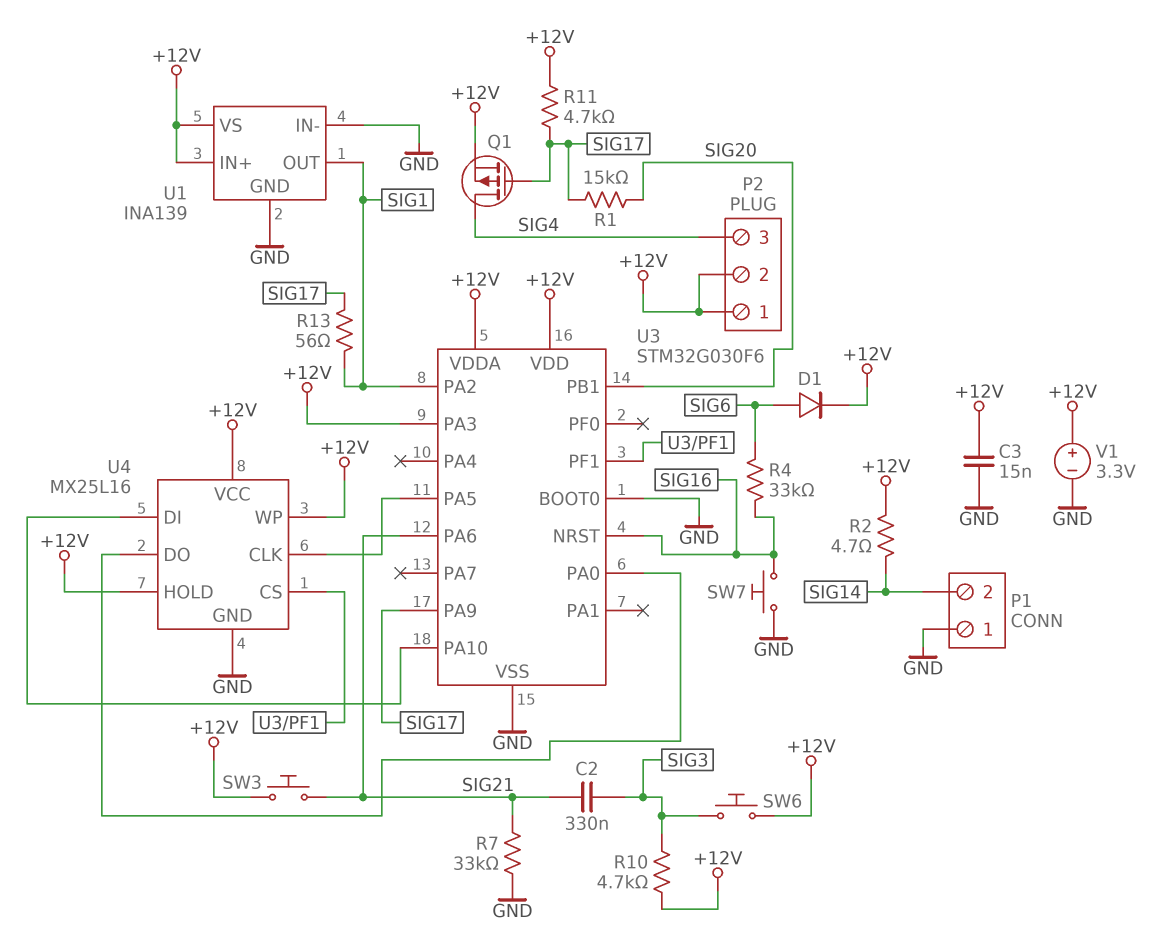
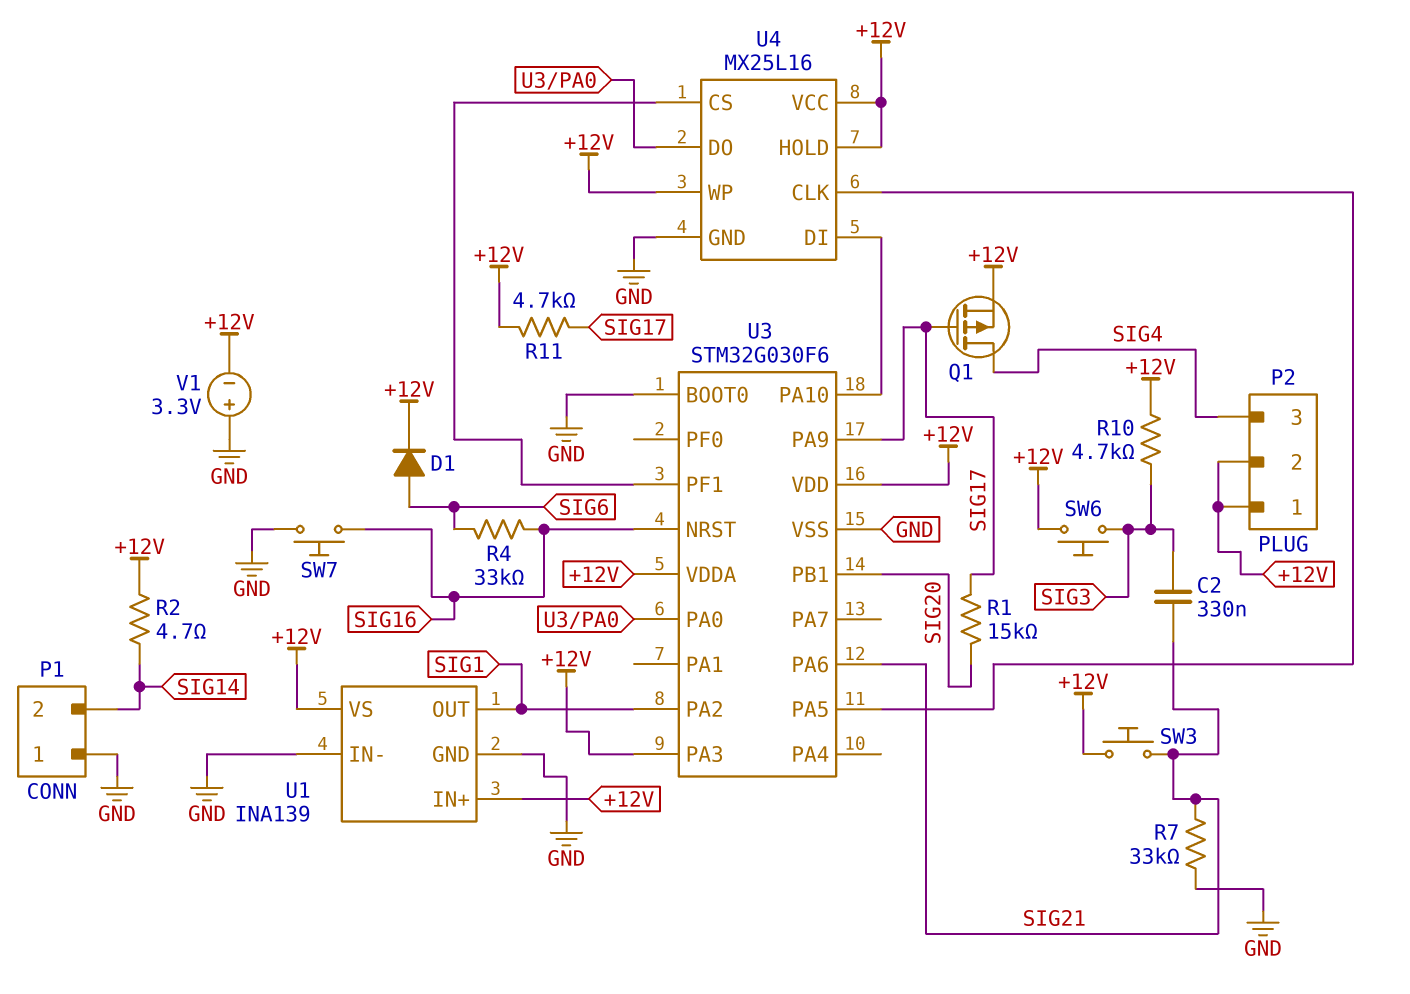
C3: 15nF (+12V, GND) -> none
R13: 56 (SIG1, SIG17) -> none
V1: 3.3V (plus +12V, minus GND) -> 3.3V (plus GND, minus +12V)

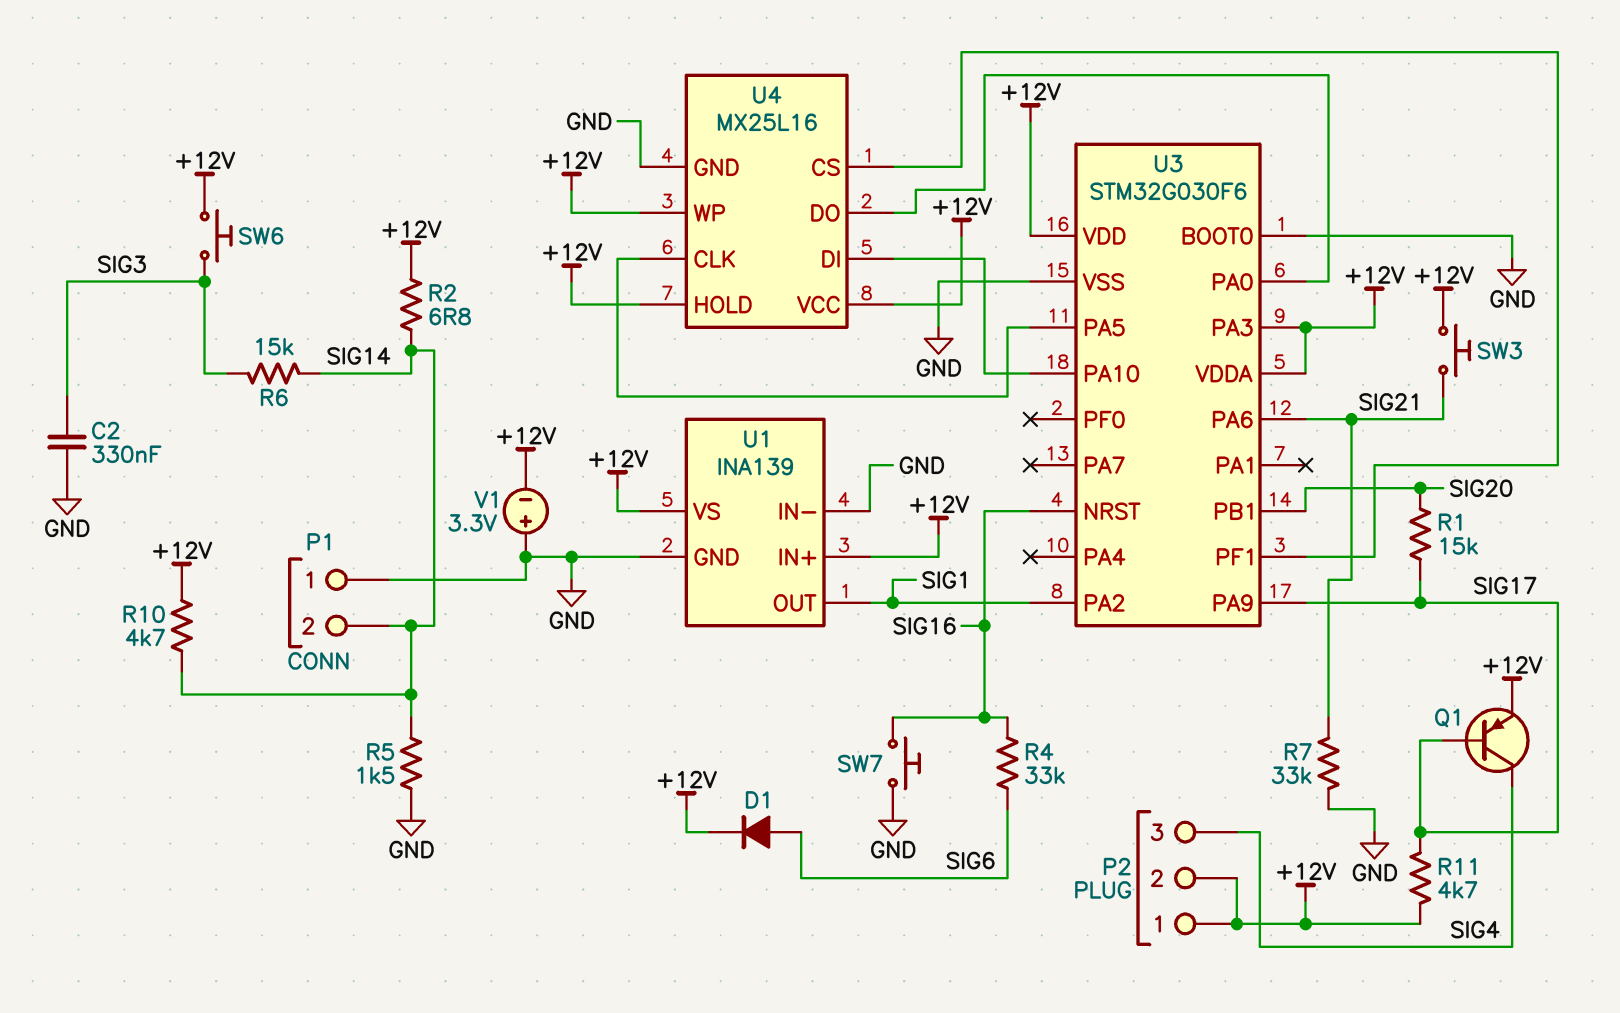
C2: 330nF (SIG3, SIG21) -> 330nF (GND, SIG3)
Q1: PMOS (G SIG17, D SIG4, S +12V) -> PNP (B SIG17, C SIG4, E +12V)
R2: 4.7 (+12V, SIG14) -> 6.8 (+12V, SIG14)
R5: none -> 1.5k (GND, SIG14)
R6: none -> 15k (SIG3, SIG14)
R10: 4.7k (+12V, SIG3) -> 4.7k (+12V, SIG14)

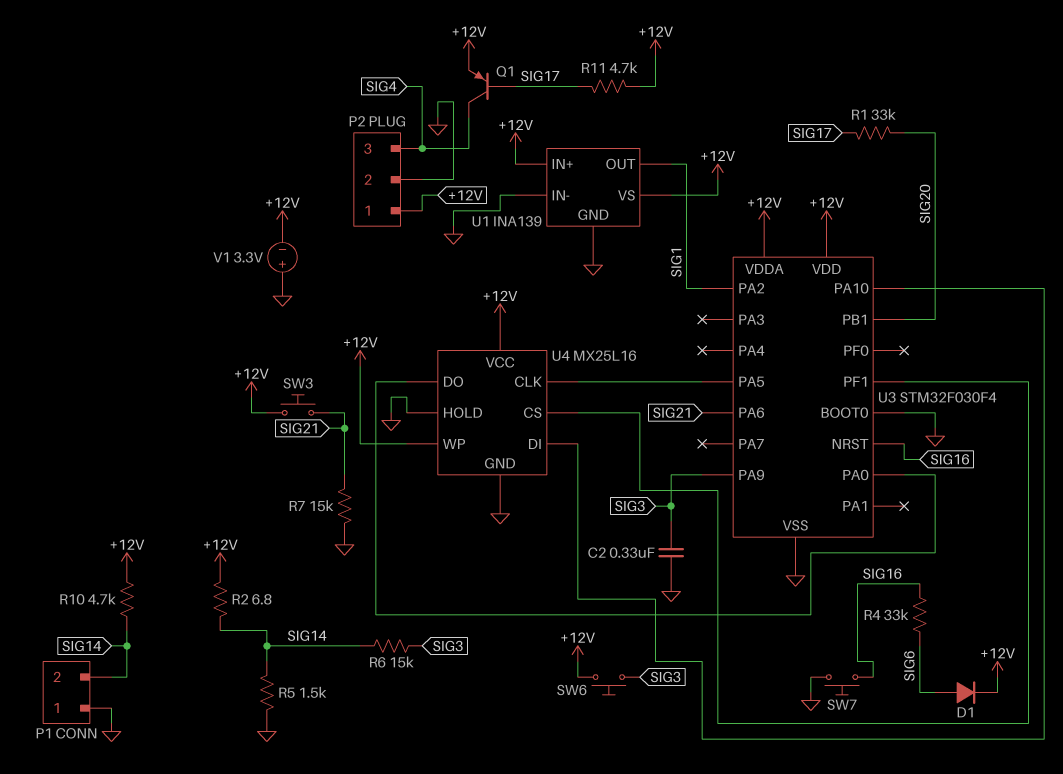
P2 pin 2: +12V -> GND
R1: 15k (SIG17, SIG20) -> 33k (SIG17, SIG20)
R7: 33k (GND, SIG21) -> 15k (GND, SIG21)
U3: STM32G030F6 -> STM32F030F4
U3 pin PA3: +12V -> none
U3 pin PA9: SIG17 -> SIG3
U4 pin HOLD: +12V -> GND

